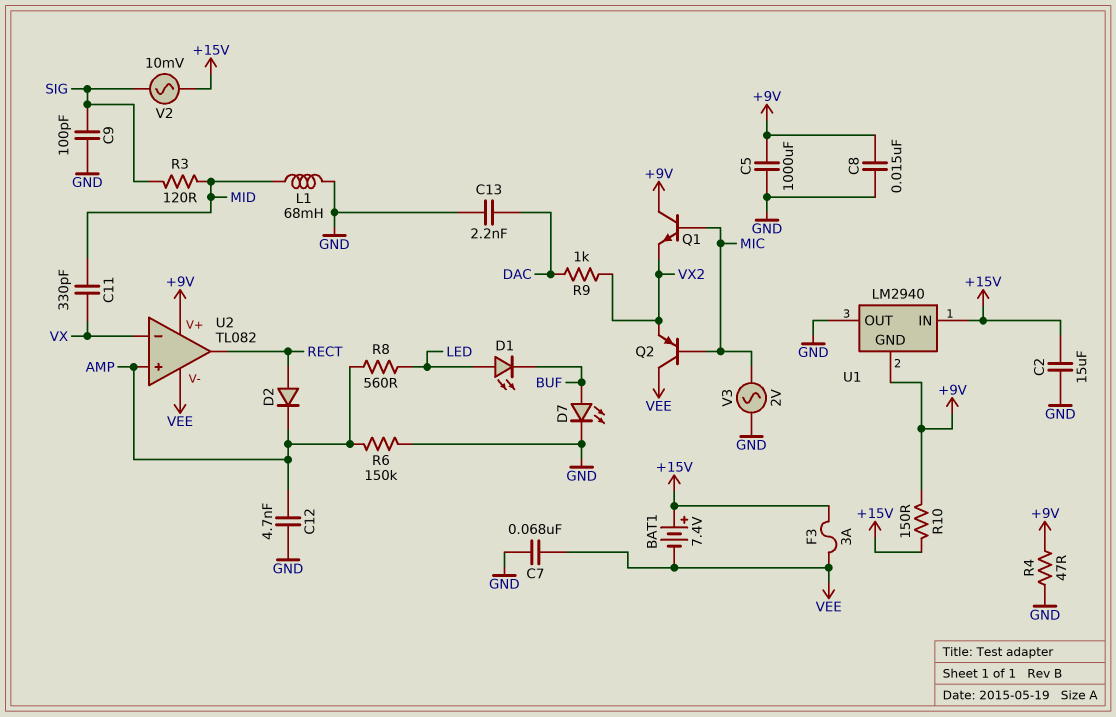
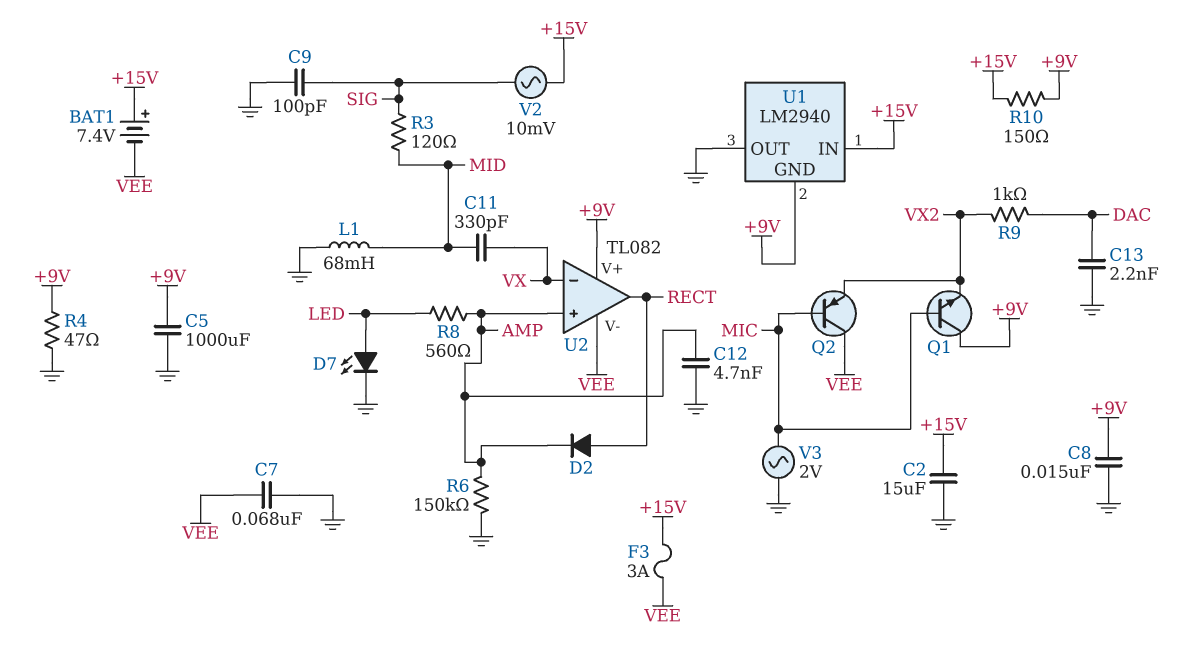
D1: LED (A LED, K BUF) -> none
D7: LED (A BUF, K GND) -> LED (A LED, K GND)

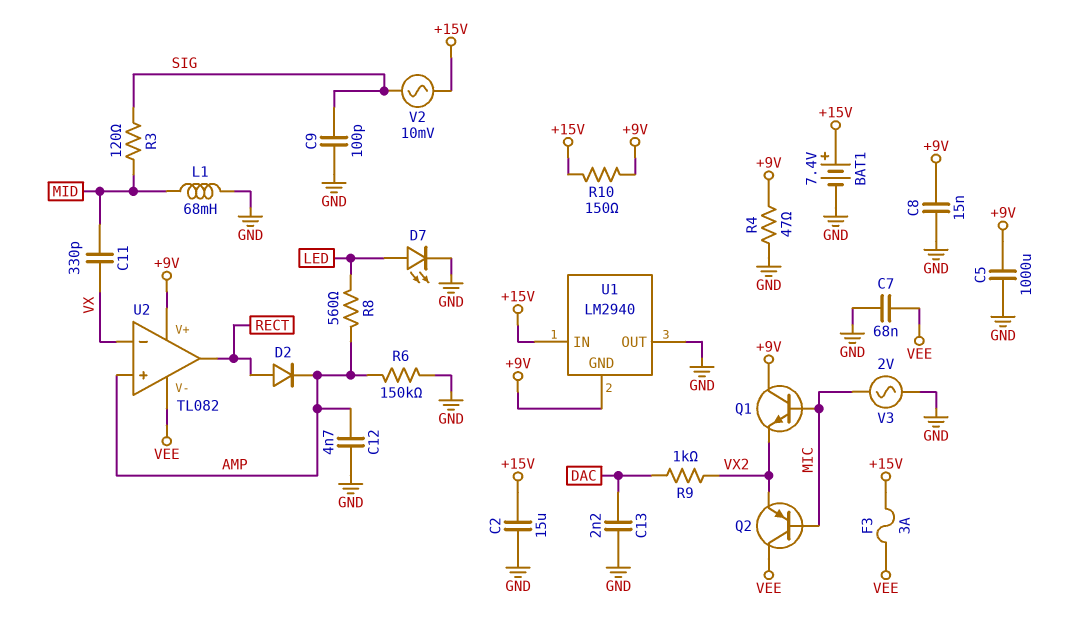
BAT1: 7.4V (plus +15V, minus VEE) -> 7.4V (plus +15V, minus GND)

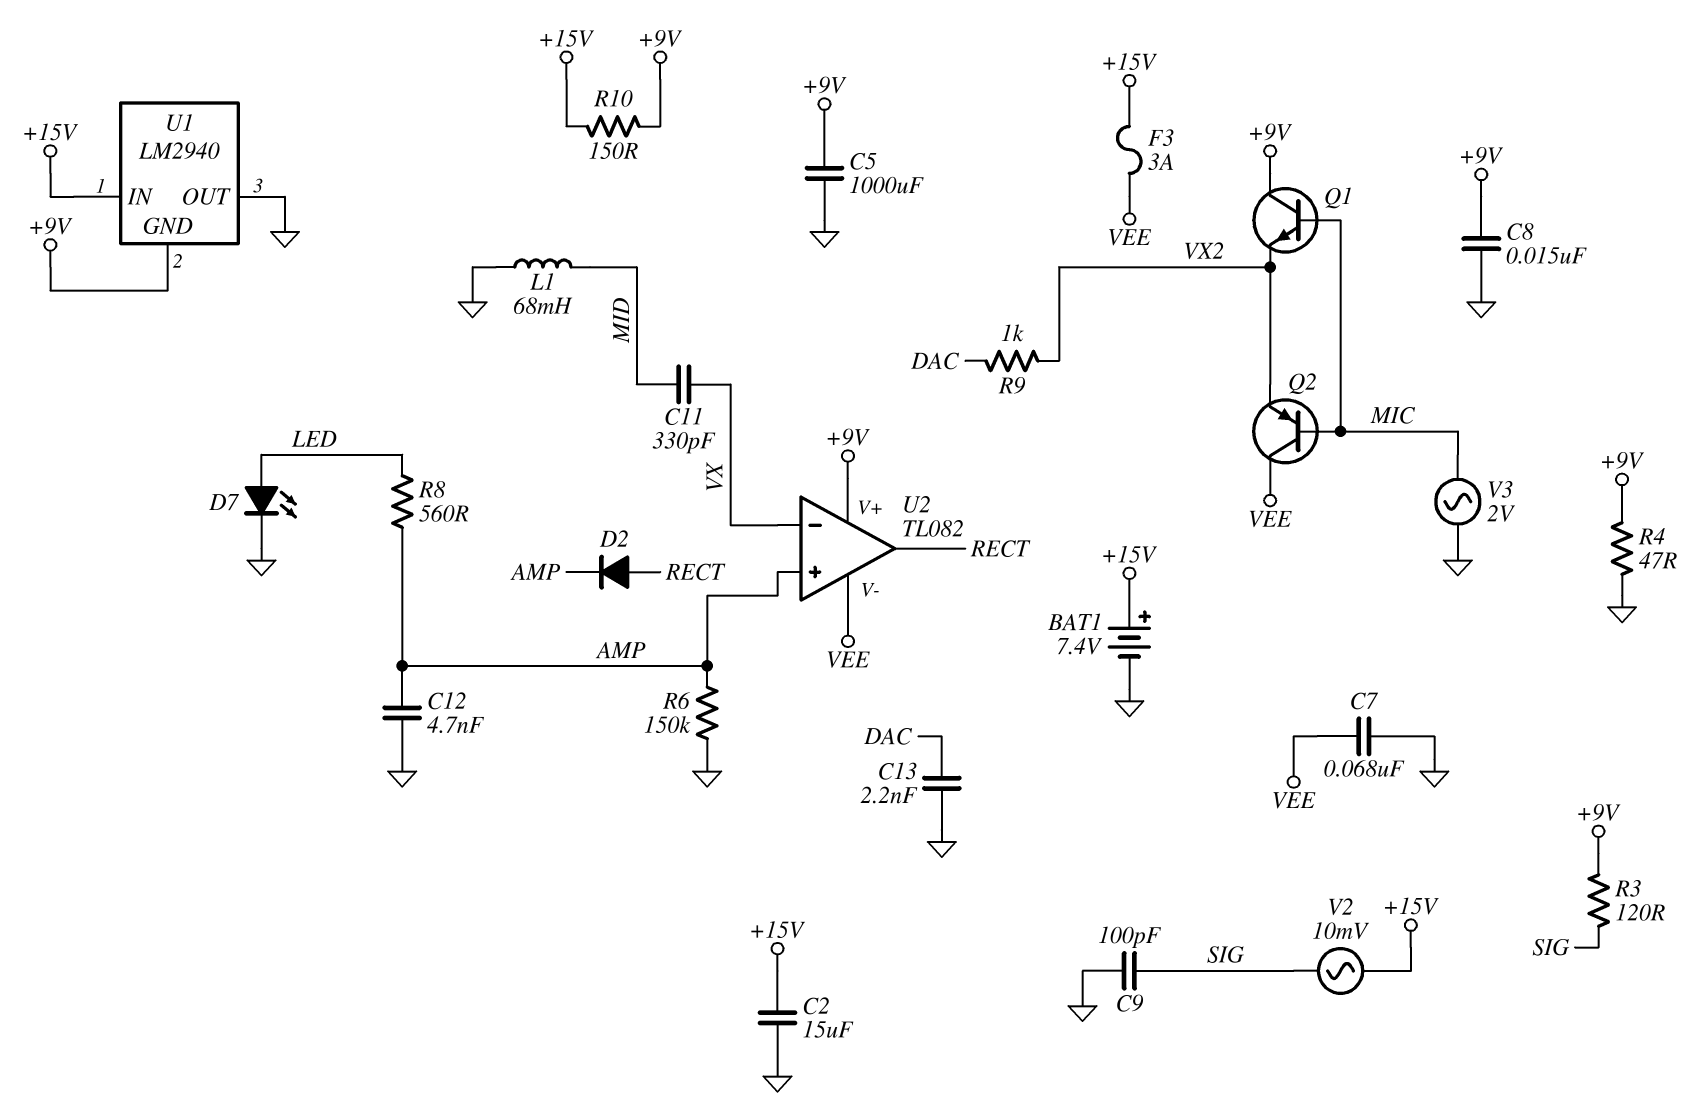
R3: 120 (MID, SIG) -> 120 (+9V, SIG)

